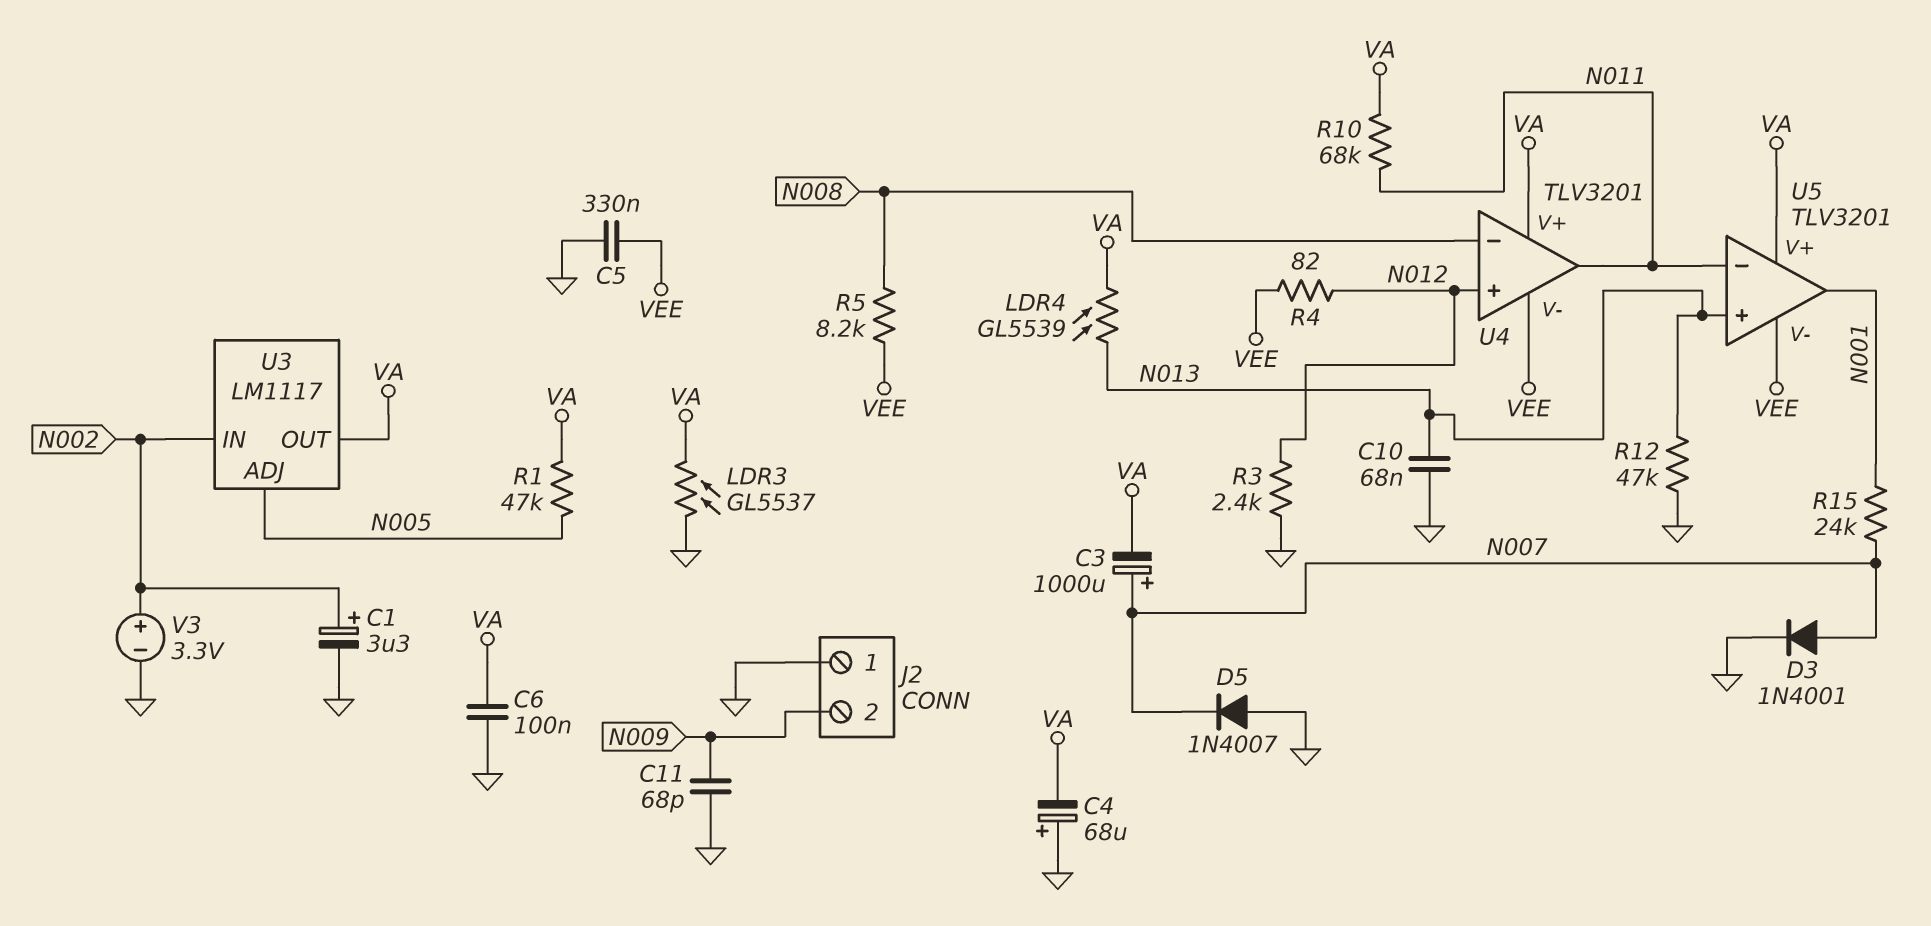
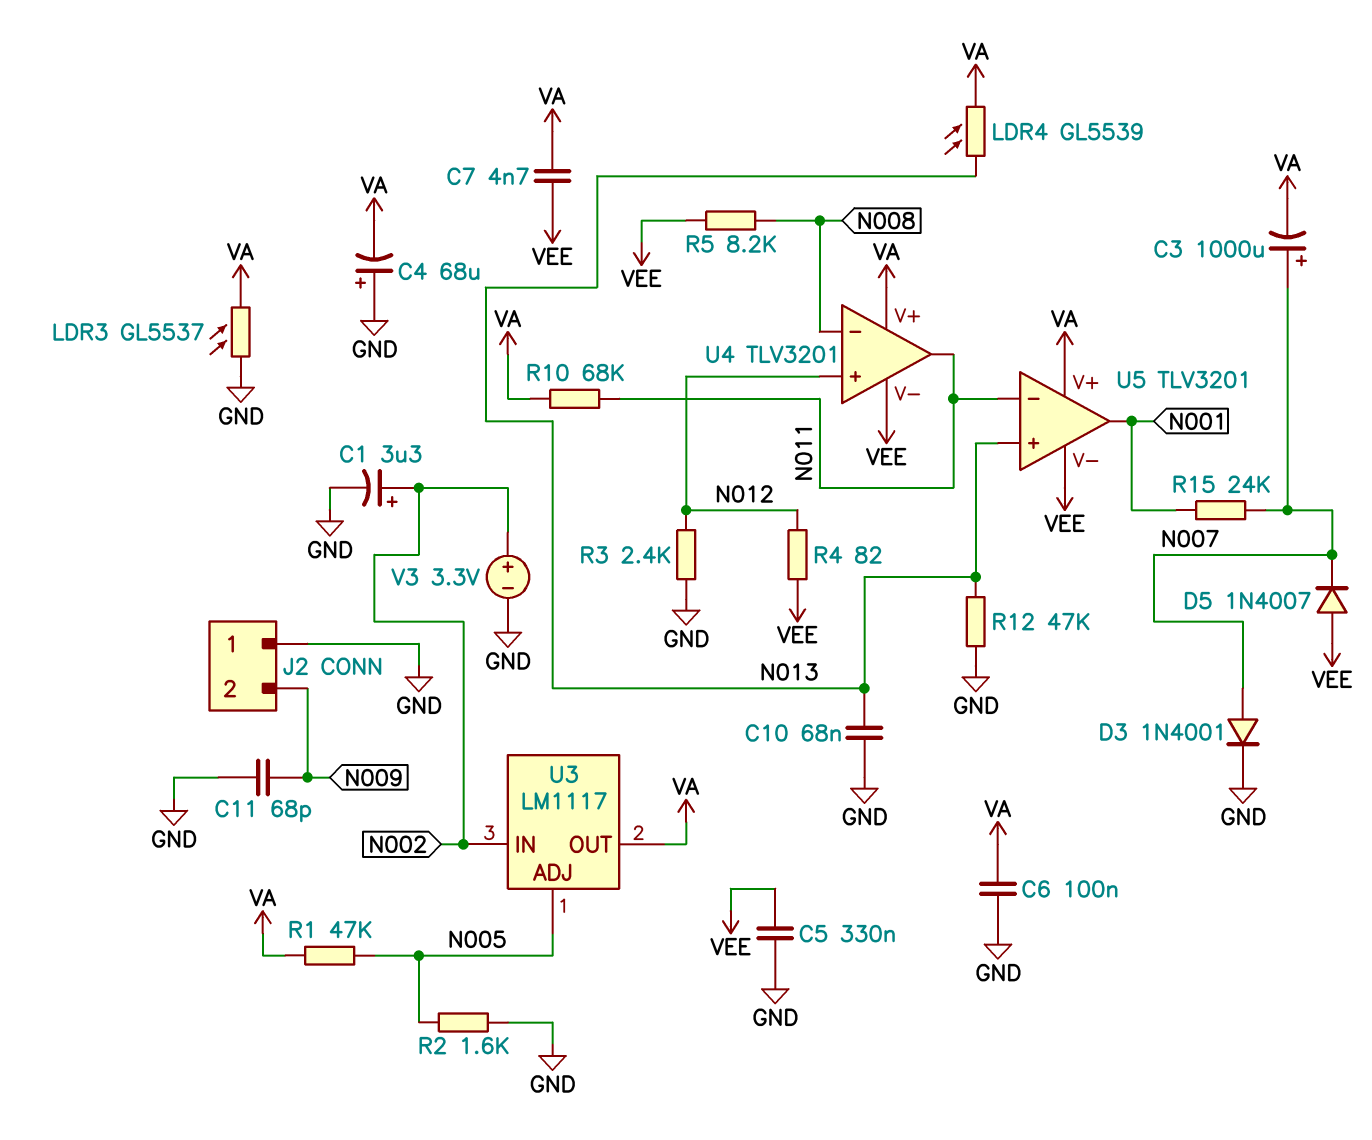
C7: none -> 4.7nF (VA, VEE)
D5: diode 1N4007 (A GND, K N007) -> diode 1N4007 (A VEE, K N007)
R2: none -> 1.6k (GND, N005)

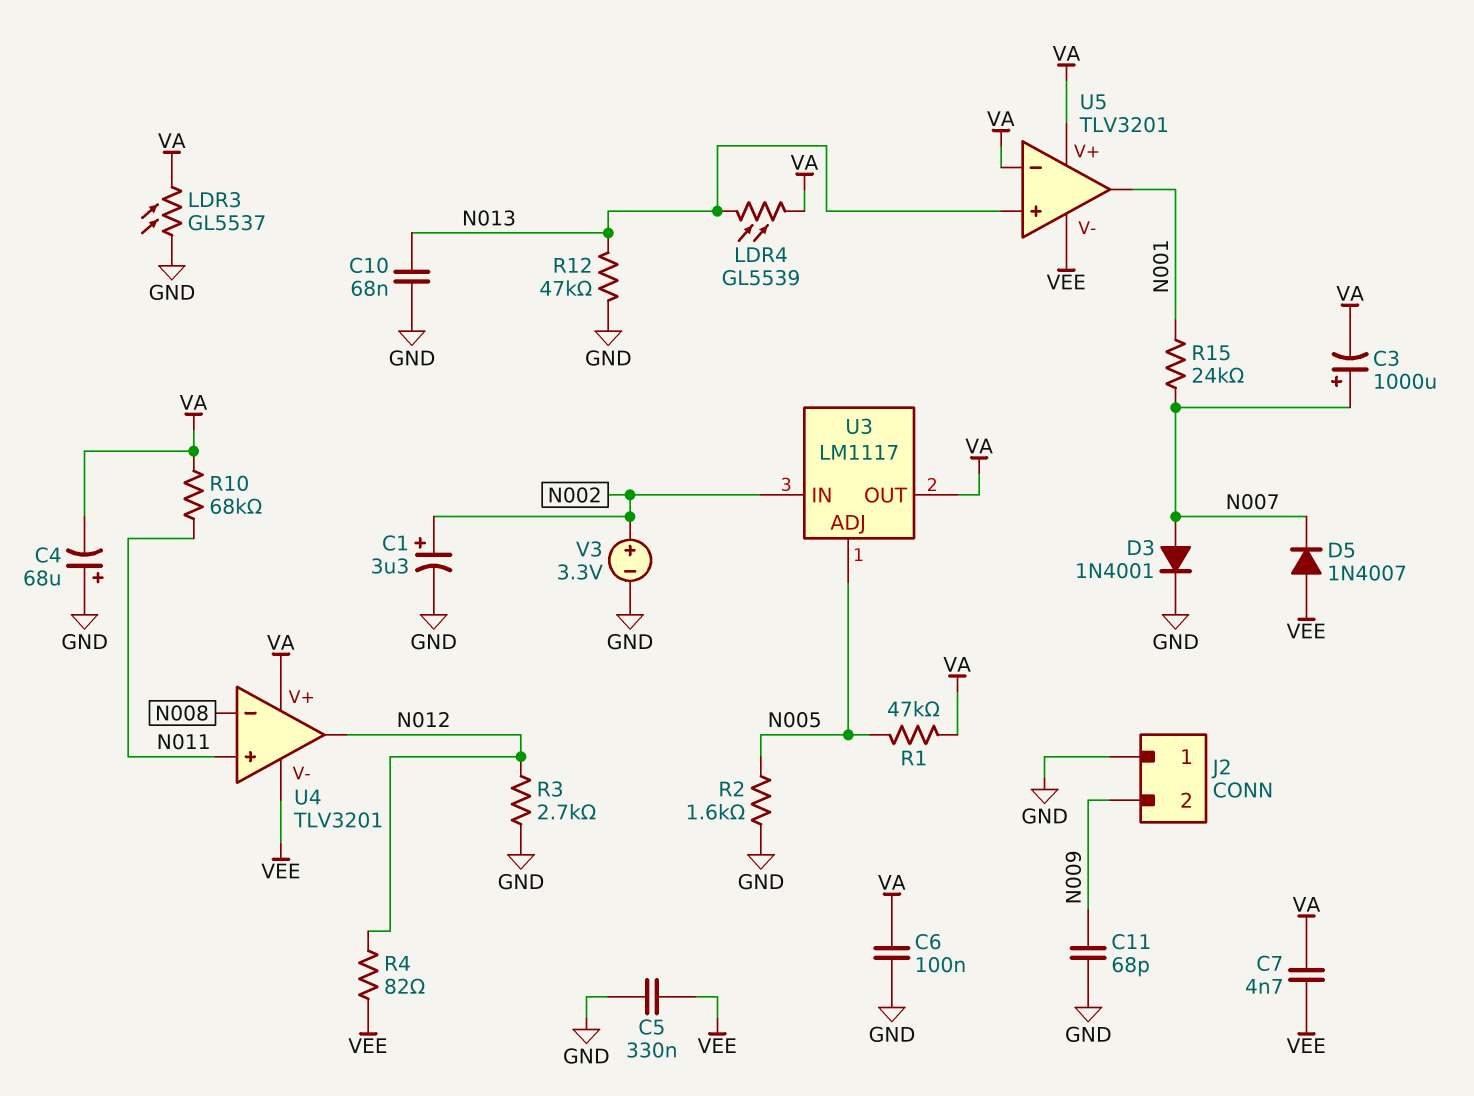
R3: 2.4k (GND, N012) -> 2.7k (GND, N012)
R5: 8.2k (N008, VEE) -> none
U4 pin in+: N012 -> N011
U4 pin out: N011 -> N012
U5 pin in-: N011 -> VA

